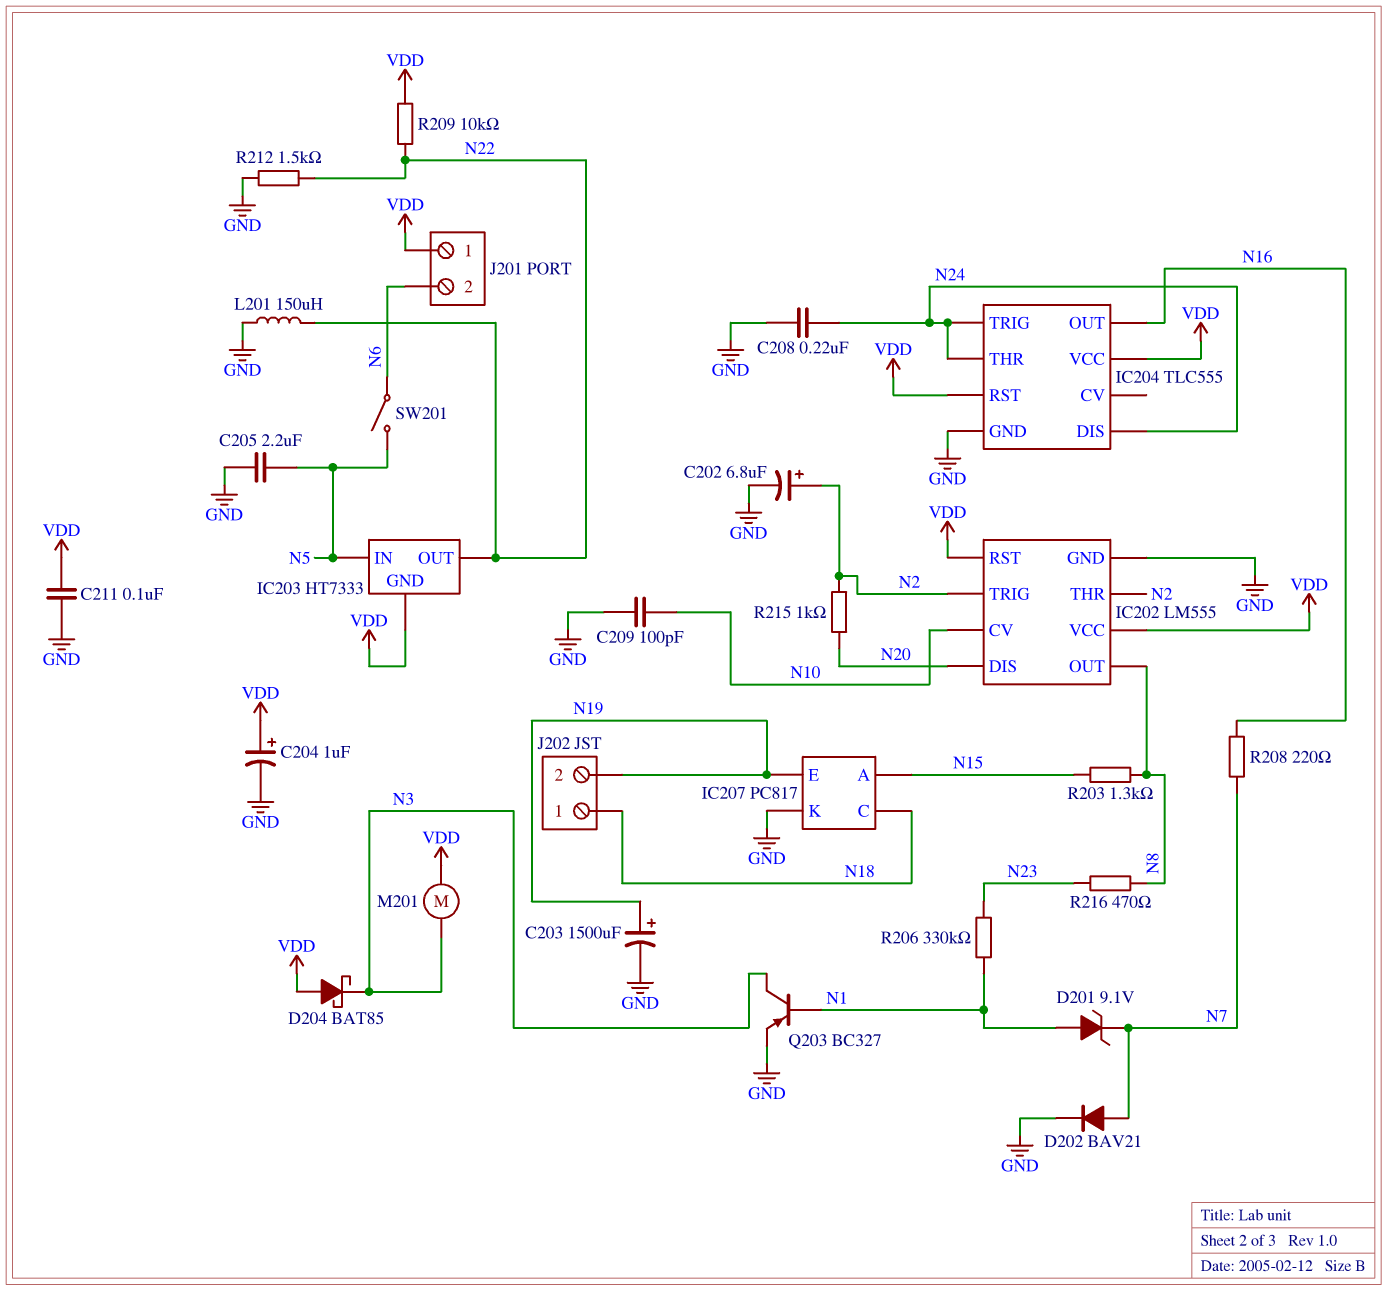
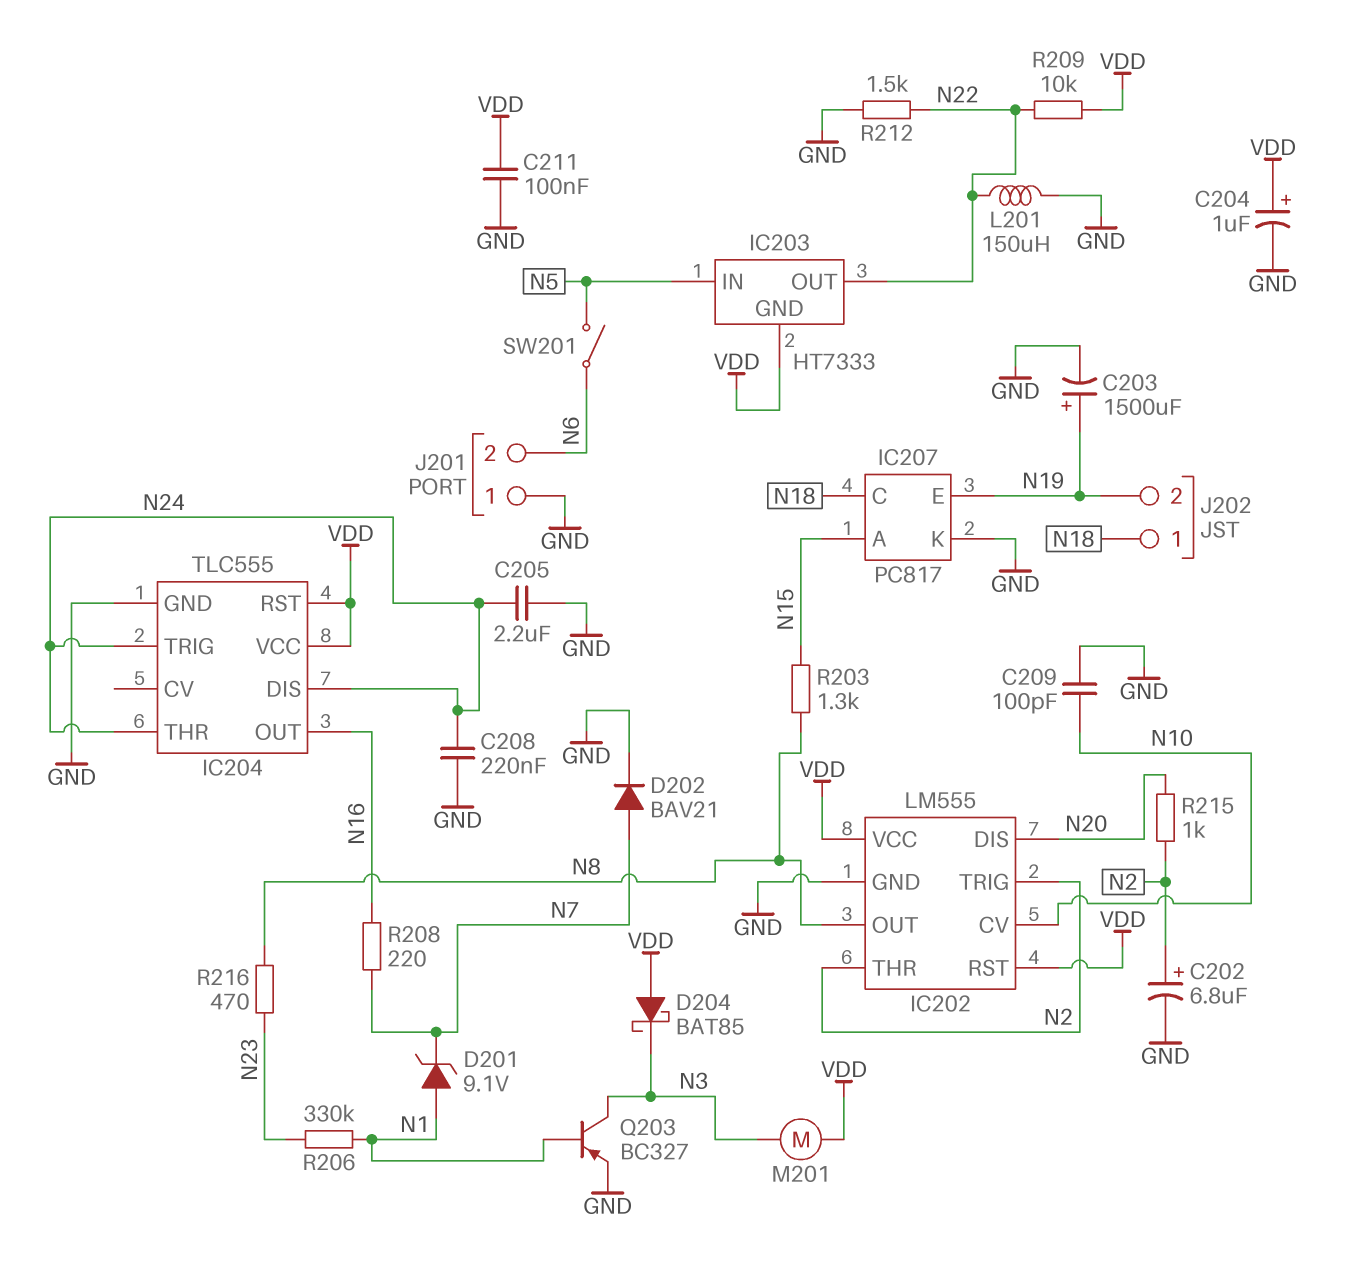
C205: 2.2uF (GND, N5) -> 2.2uF (GND, N24)
J201 pin 1: VDD -> GND

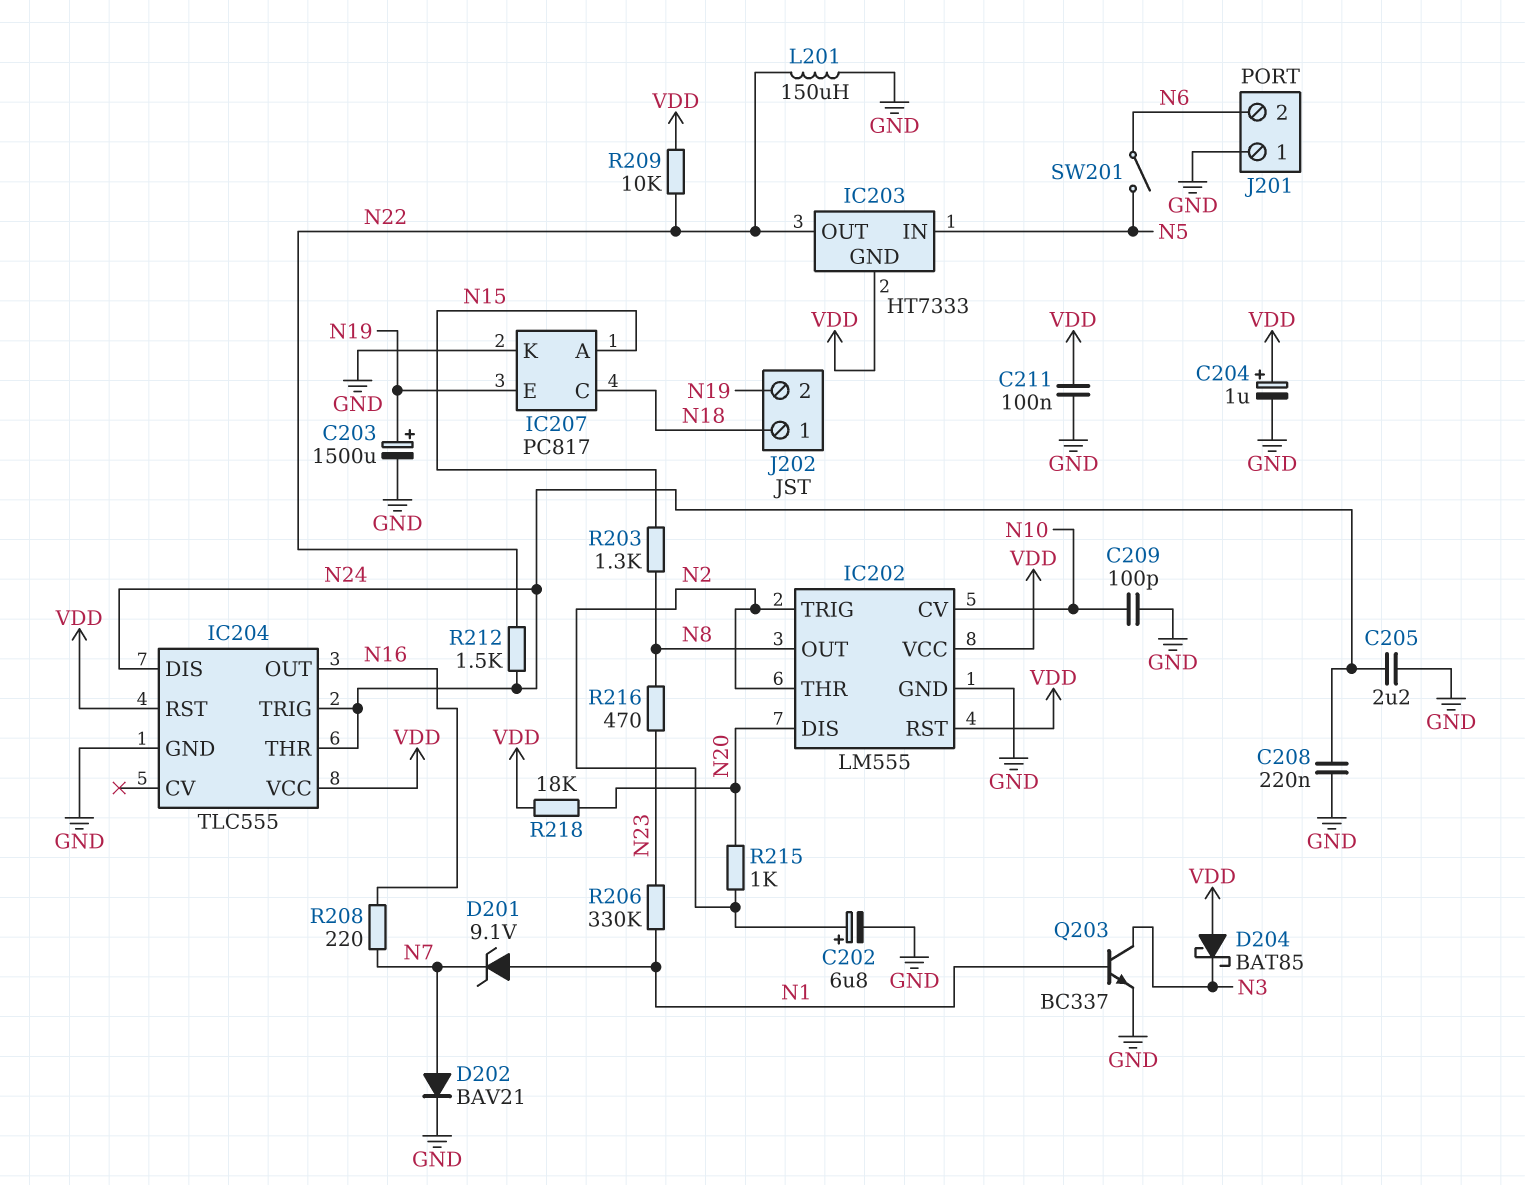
M201: motor (N3, VDD) -> none
Q203: PNP BC327 (B N1, C N3, E GND) -> NPN BC337 (B N1, C N3, E GND)
R212: 1.5k (GND, N22) -> 1.5k (N22, N24)
R218: none -> 18k (N20, VDD)

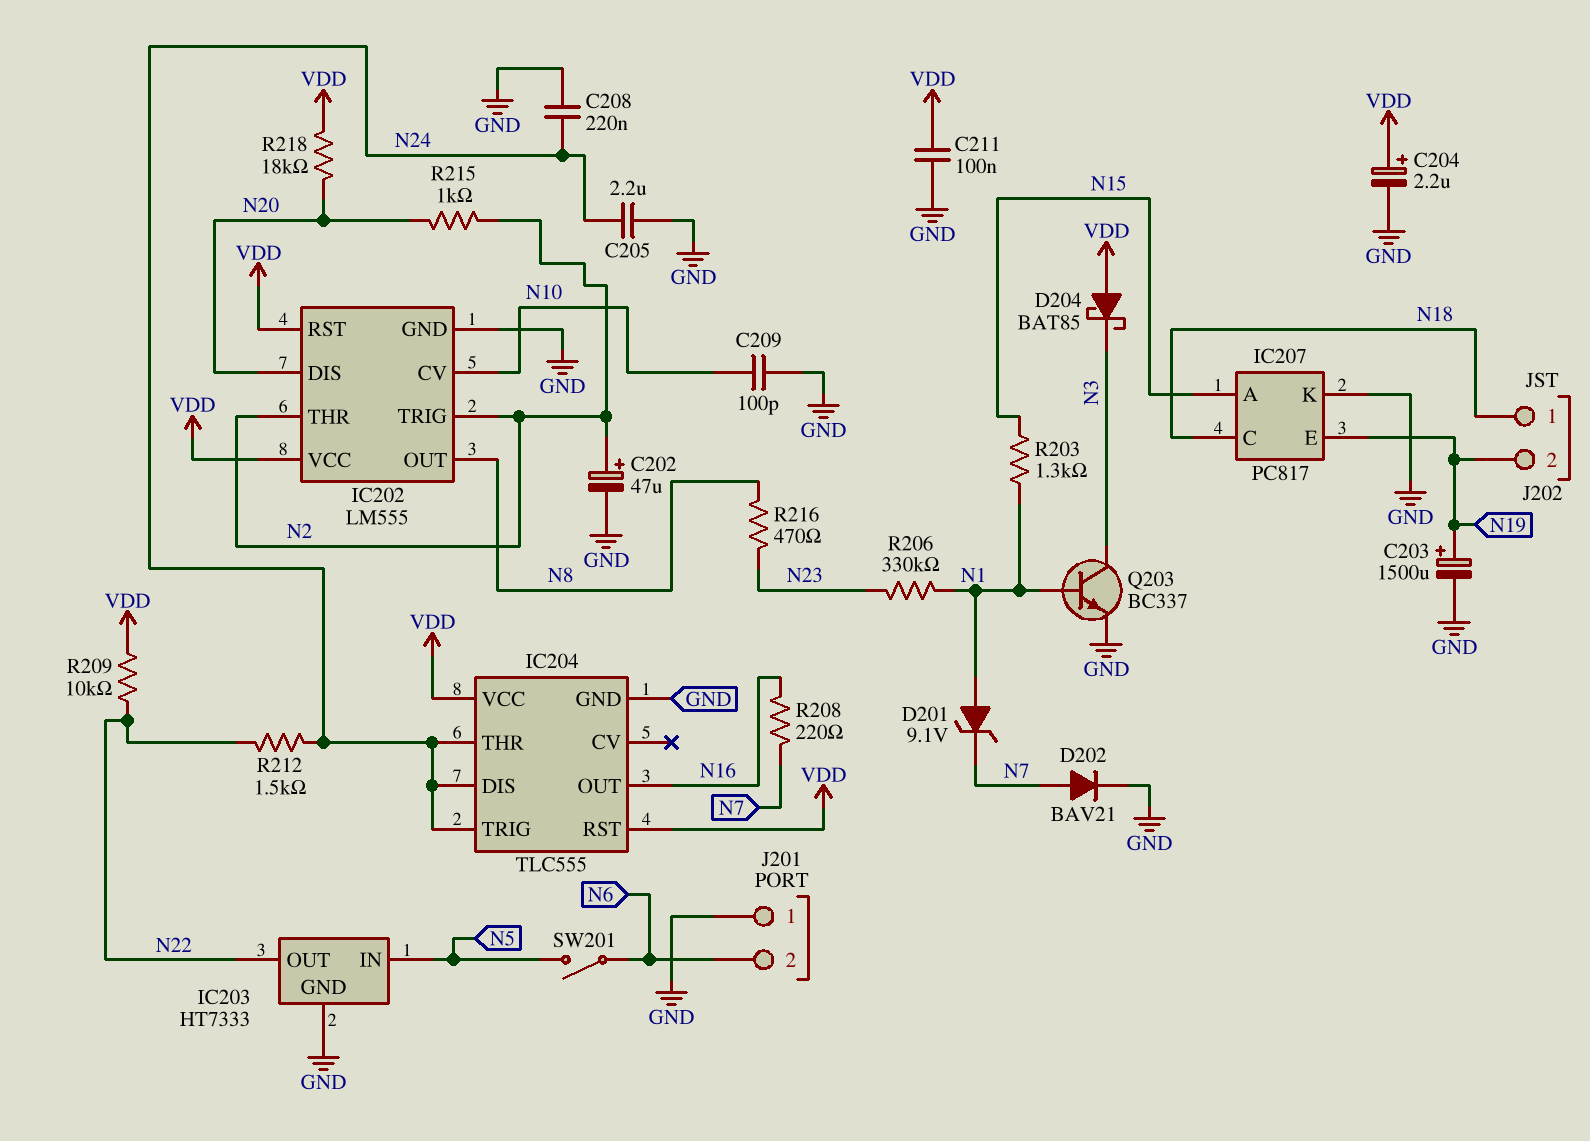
C202: 6.8uF (plus N2, minus GND) -> 47uF (plus N2, minus GND)
C204: 1uF (plus VDD, minus GND) -> 2.2uF (plus VDD, minus GND)
IC203 pin GND: VDD -> GND
L201: 150uH (GND, N22) -> none
R203: 1.3k (N8, N15) -> 1.3k (N1, N15)

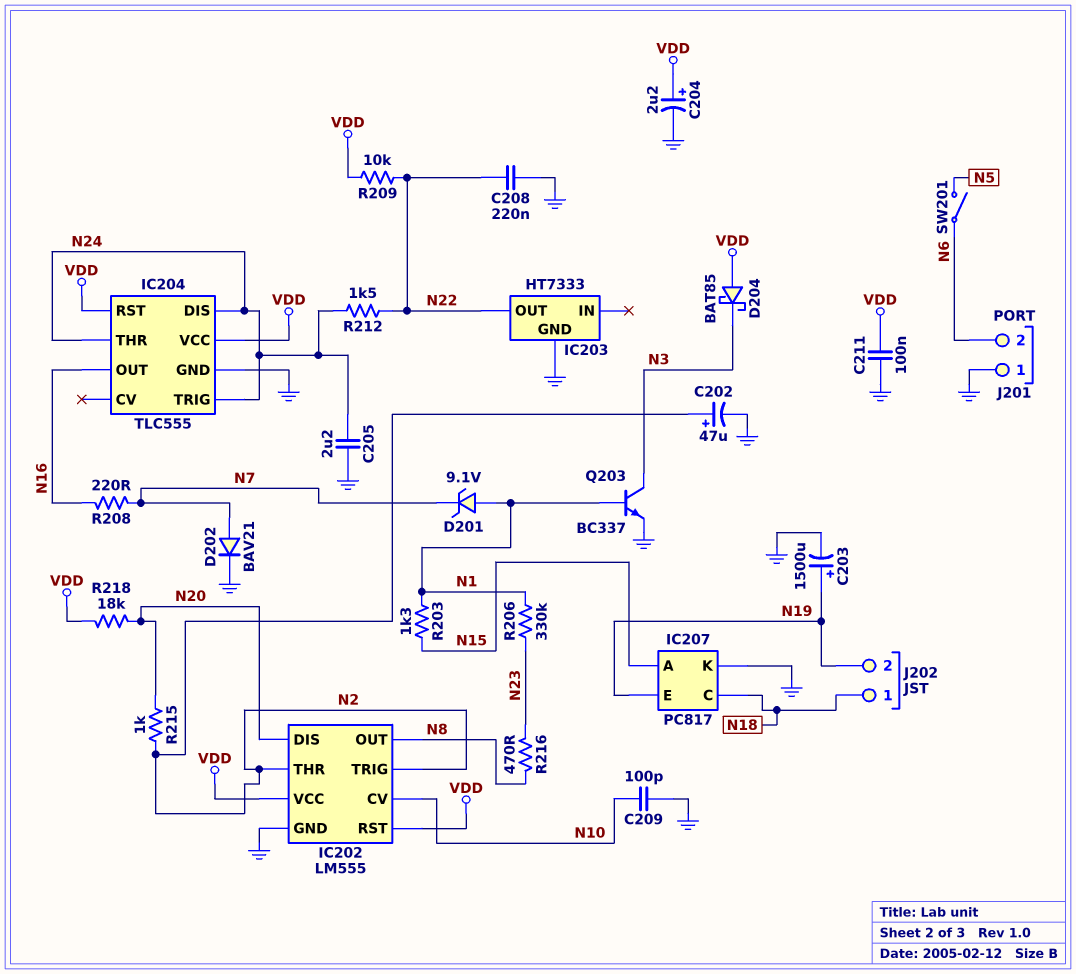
C208: 220nF (GND, N24) -> 220nF (GND, N22)
IC203 pin IN: N5 -> none

